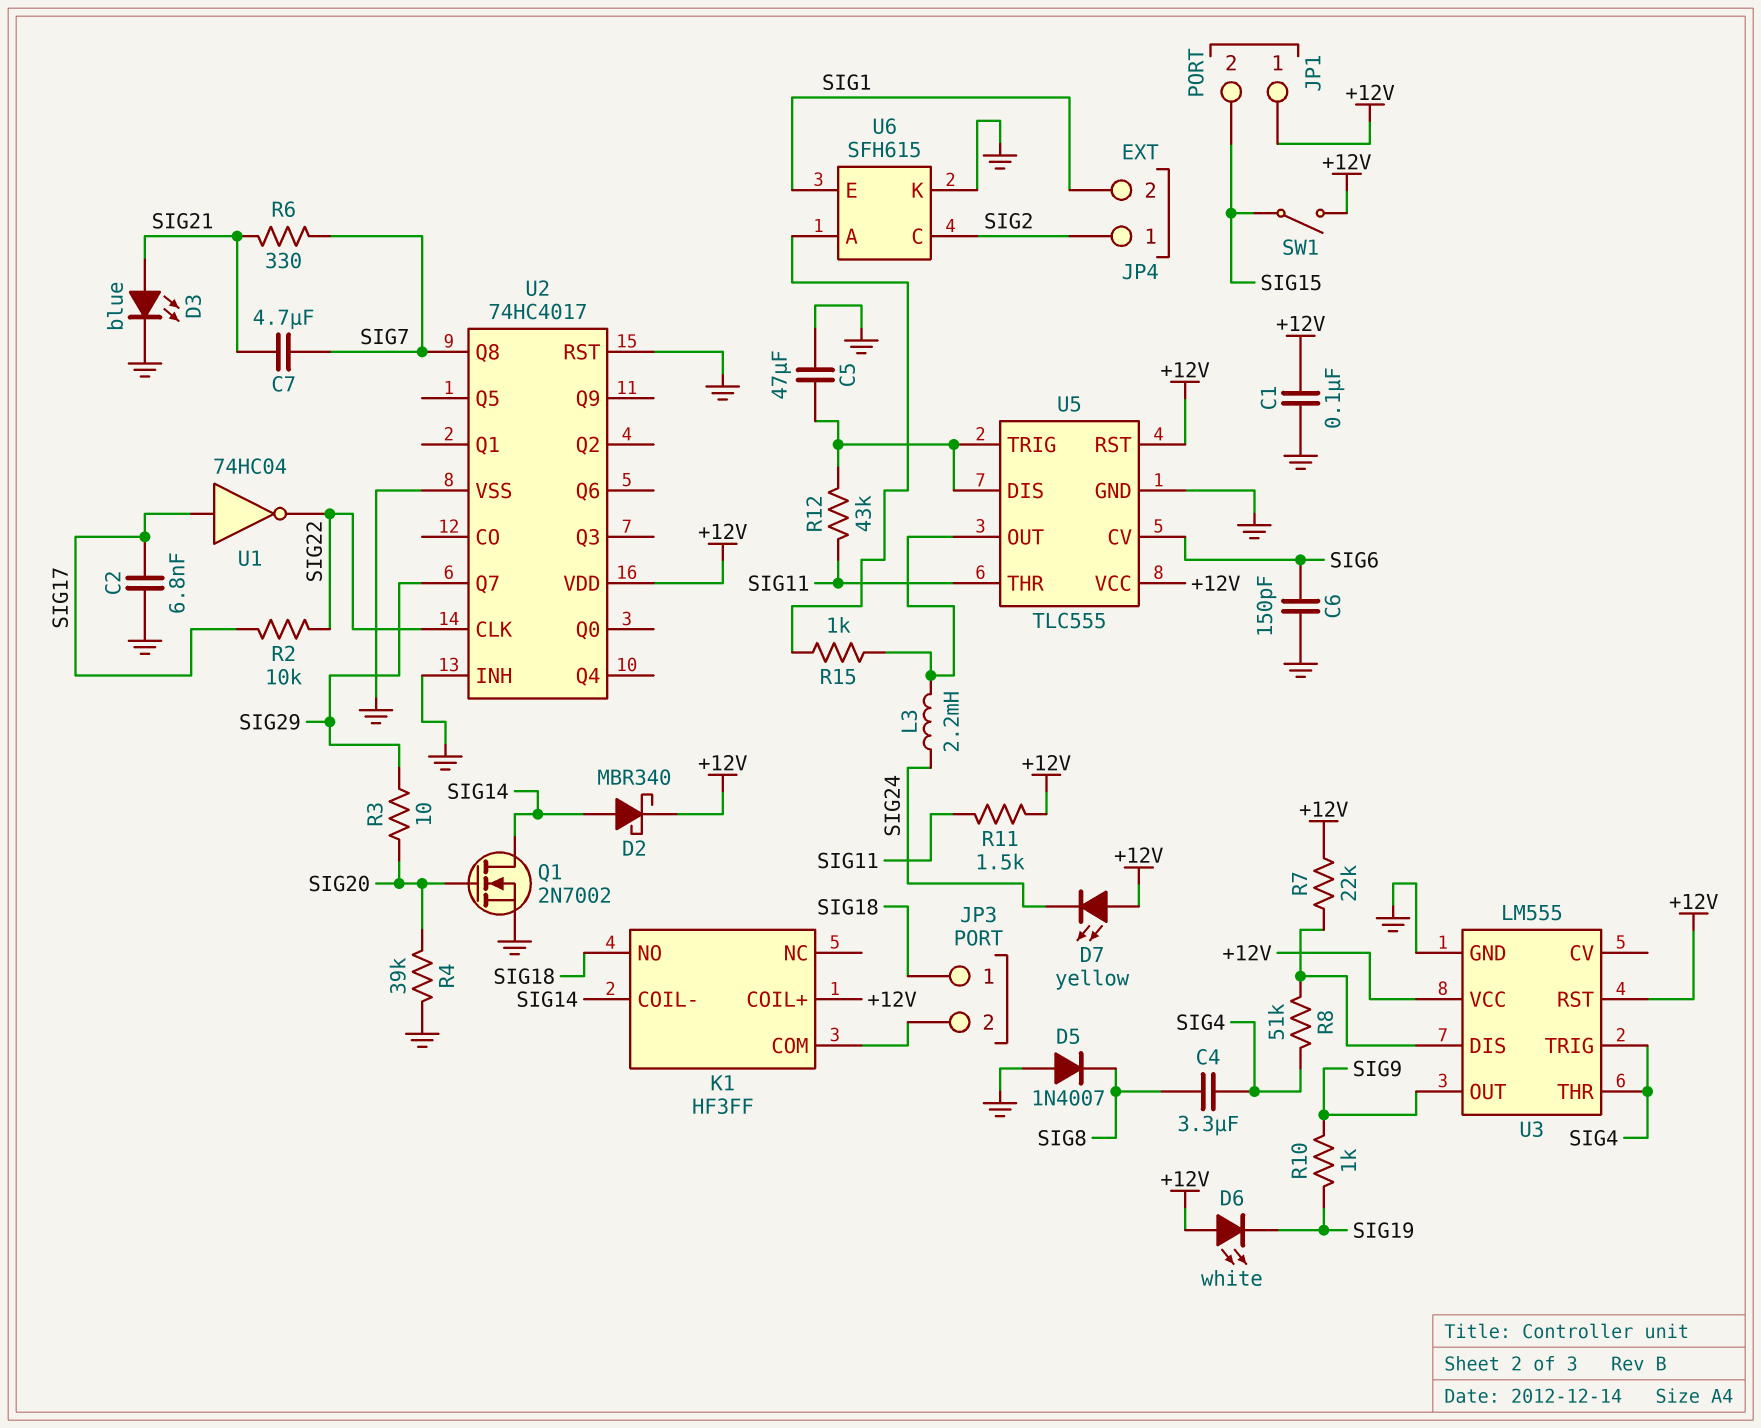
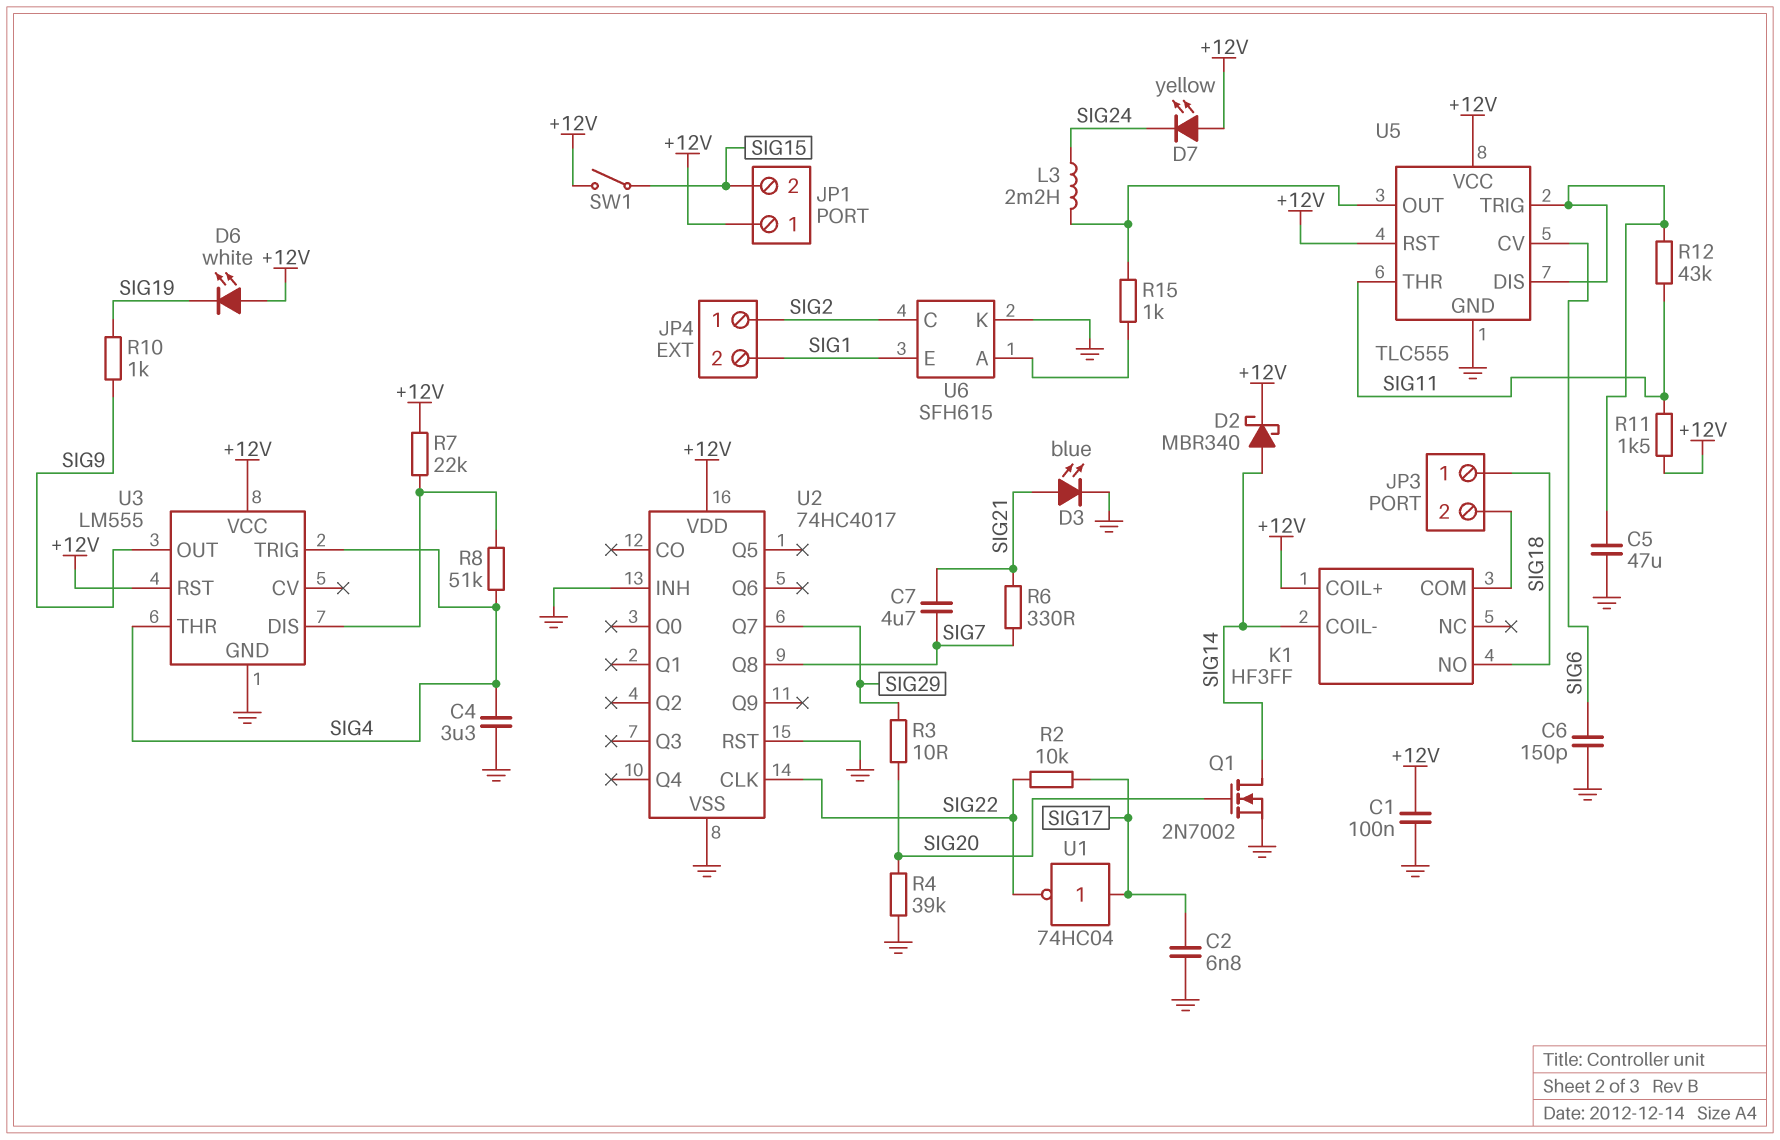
C4: 3.3uF (SIG4, SIG8) -> 3.3uF (GND, SIG4)
D5: diode 1N4007 (A GND, K SIG8) -> none

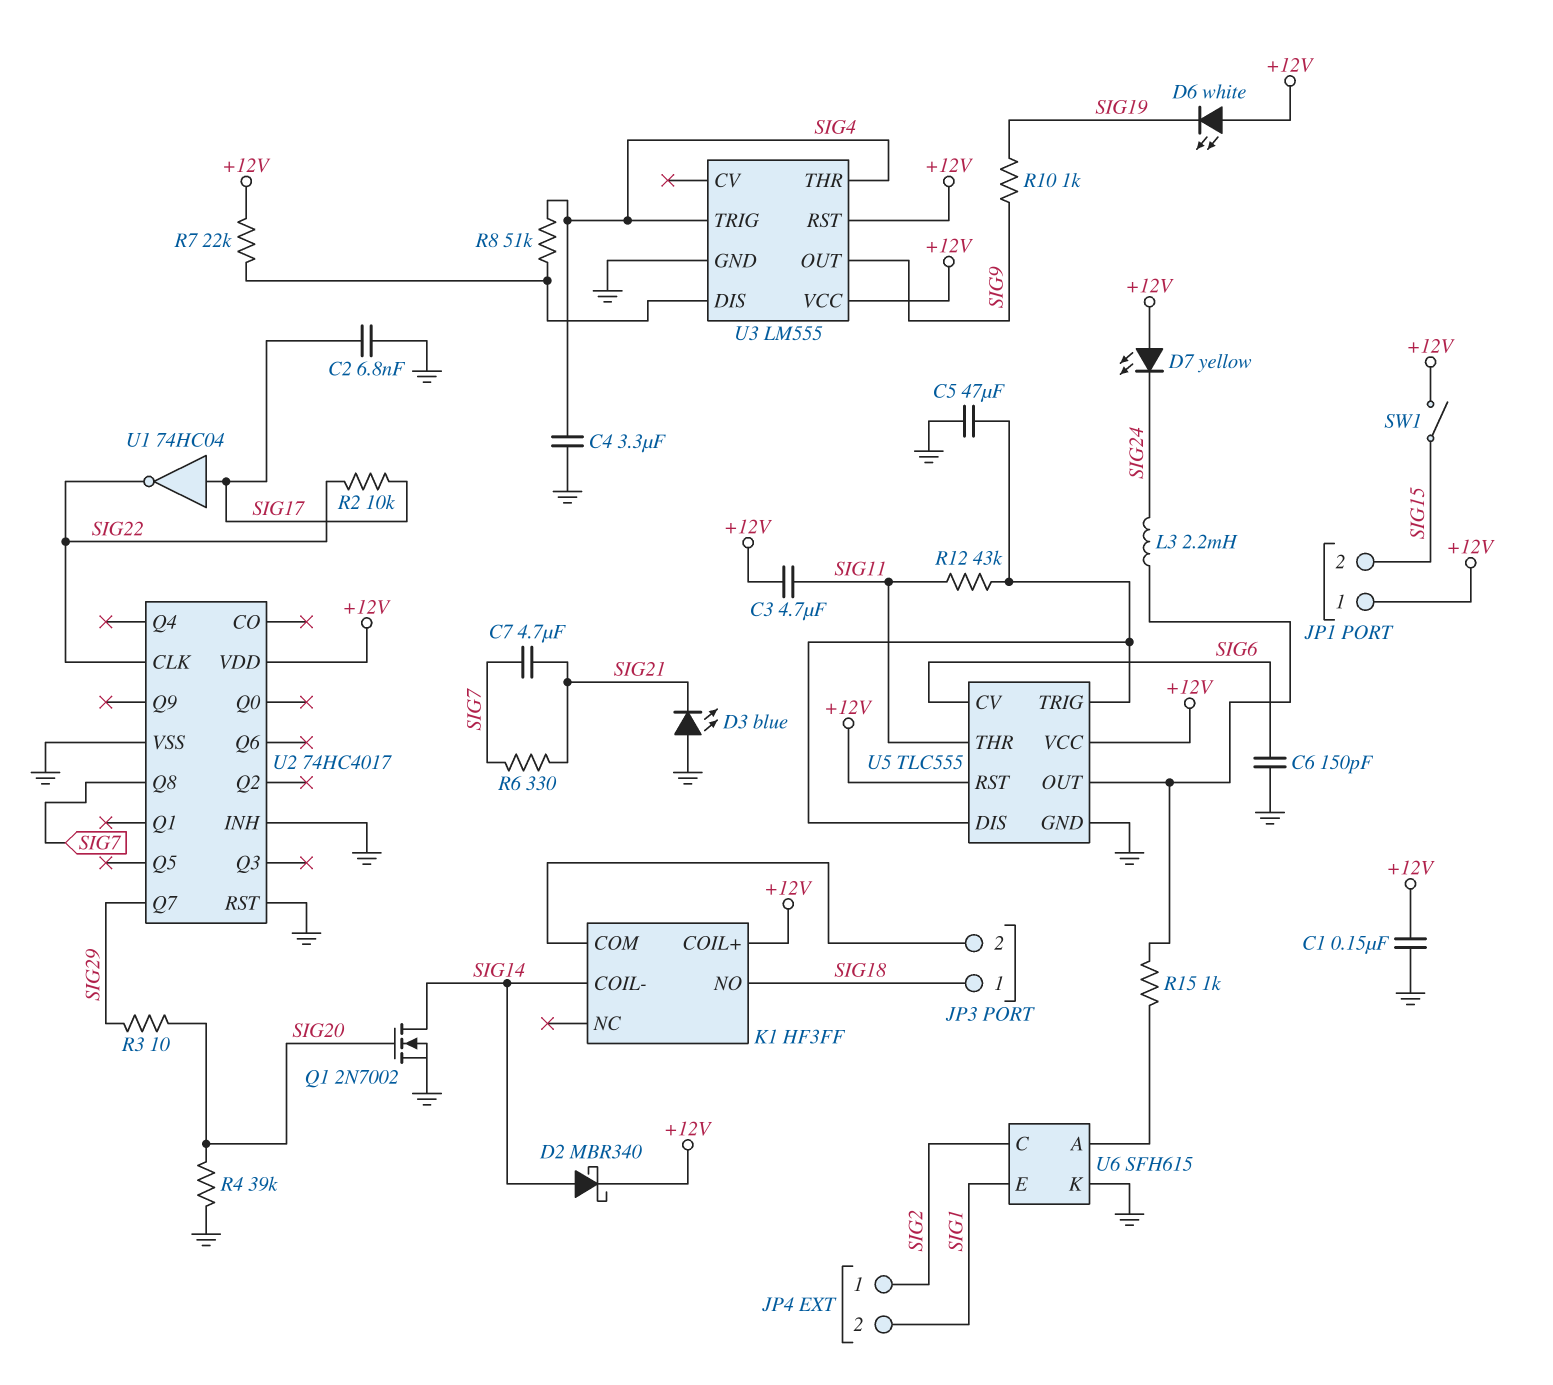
C1: 100nF (+12V, GND) -> 150nF (+12V, GND)
C3: none -> 4.7uF (+12V, SIG11)
D3: LED blue (A SIG21, K GND) -> LED blue (A GND, K SIG21)
R11: 1.5k (+12V, SIG11) -> none

